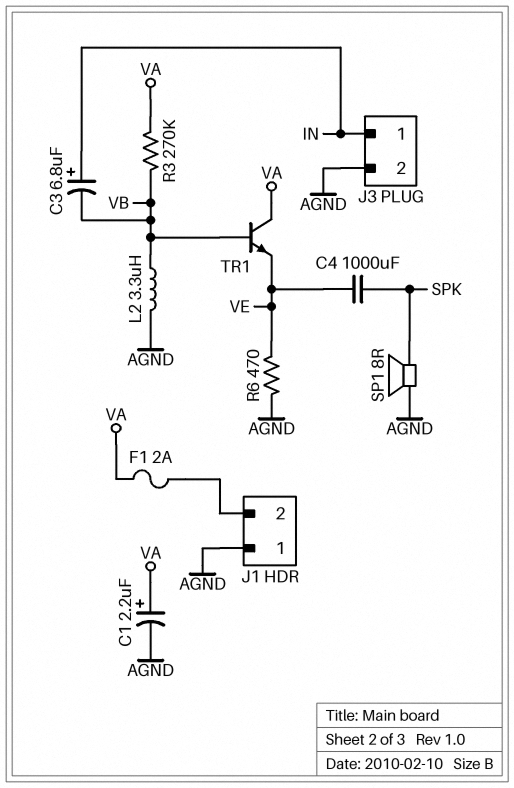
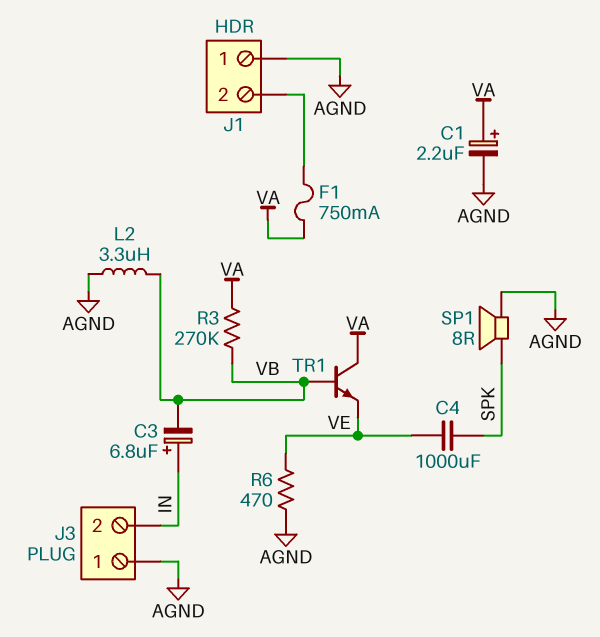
F1: 2A (J1/2, VA) -> 750mA (J1/2, VA)
J3 pin 1: IN -> AGND
J3 pin 2: AGND -> IN

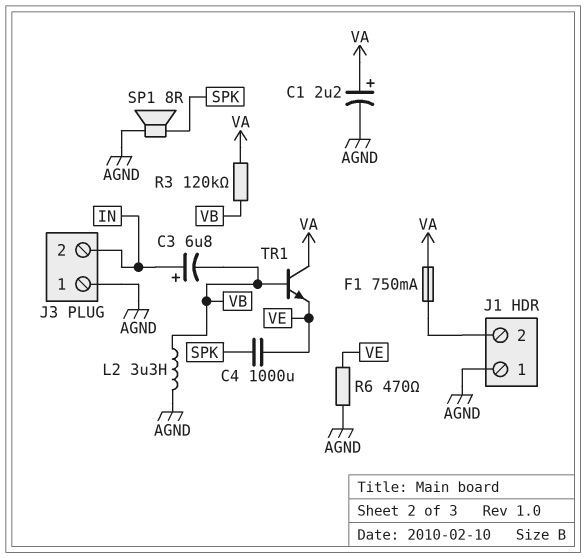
R3: 270k (VA, VB) -> 120k (VA, VB)

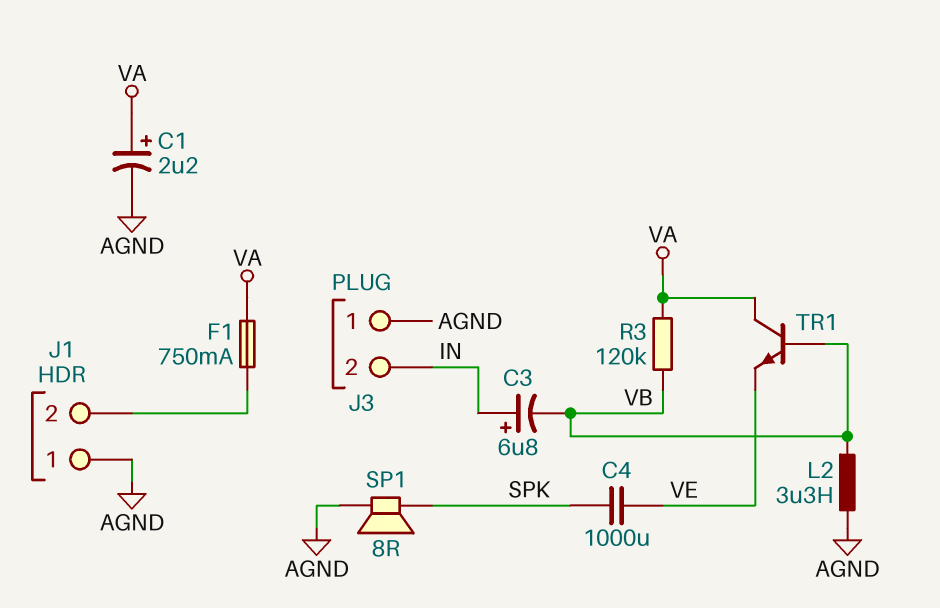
R6: 470 (AGND, VE) -> none

